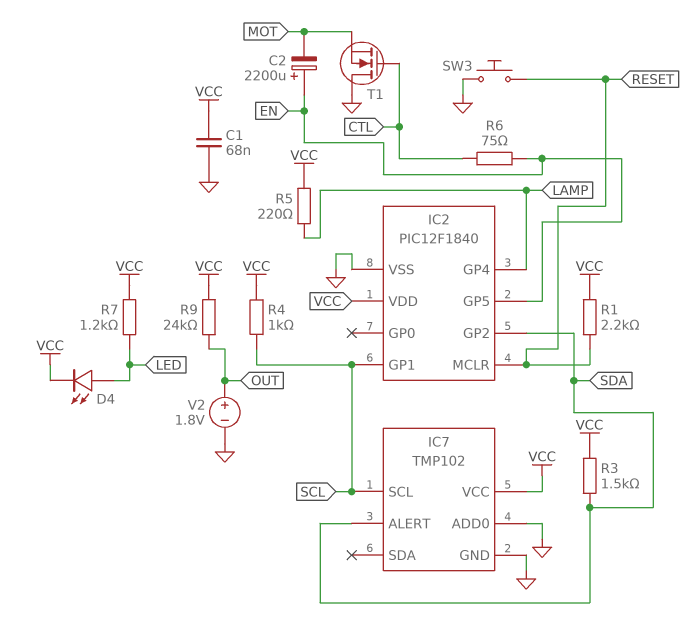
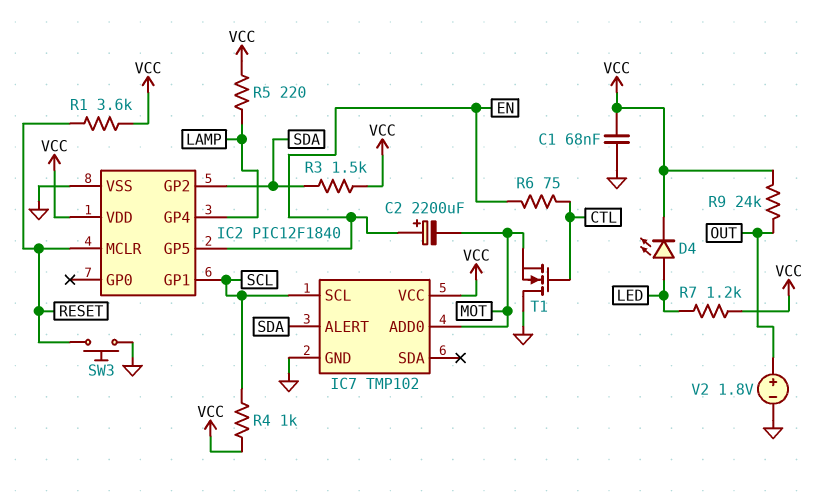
IC7 pin ADD0: GND -> MOT
R1: 2.2k (RESET, VCC) -> 3.6k (RESET, VCC)

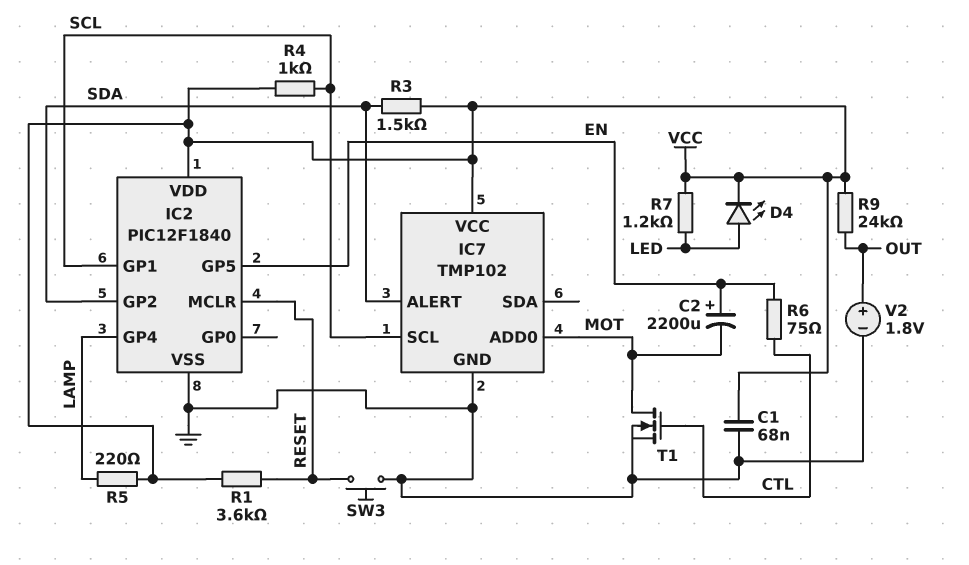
T1: NMOS (G CTL, D GND, S MOT) -> NMOS (G CTL, D MOT, S GND)

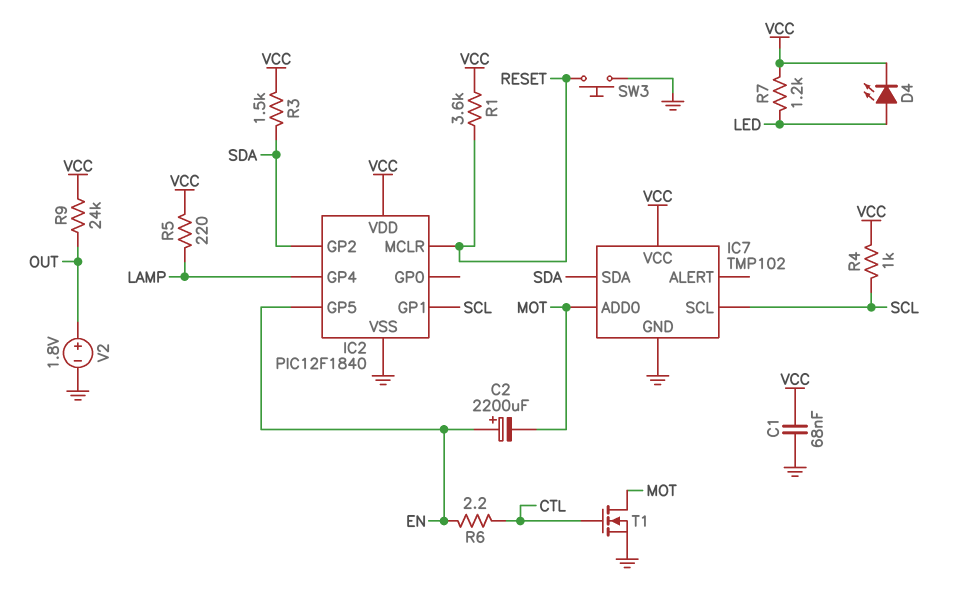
IC7 pin ALERT: SDA -> none
IC7 pin SDA: none -> SDA
R6: 75 (CTL, EN) -> 2.2 (CTL, EN)

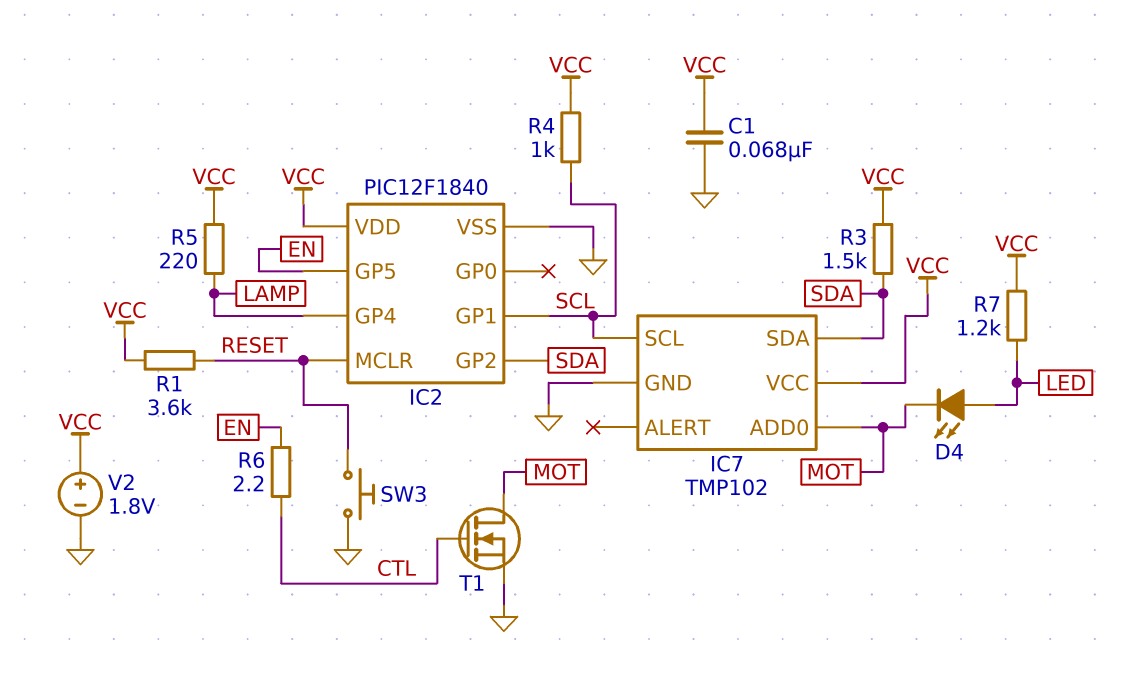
C2: 2200uF (plus EN, minus MOT) -> none
D4: LED (A LED, K VCC) -> LED (A LED, K MOT)
R9: 24k (OUT, VCC) -> none
V2: 1.8V (plus OUT, minus GND) -> 1.8V (plus VCC, minus GND)

